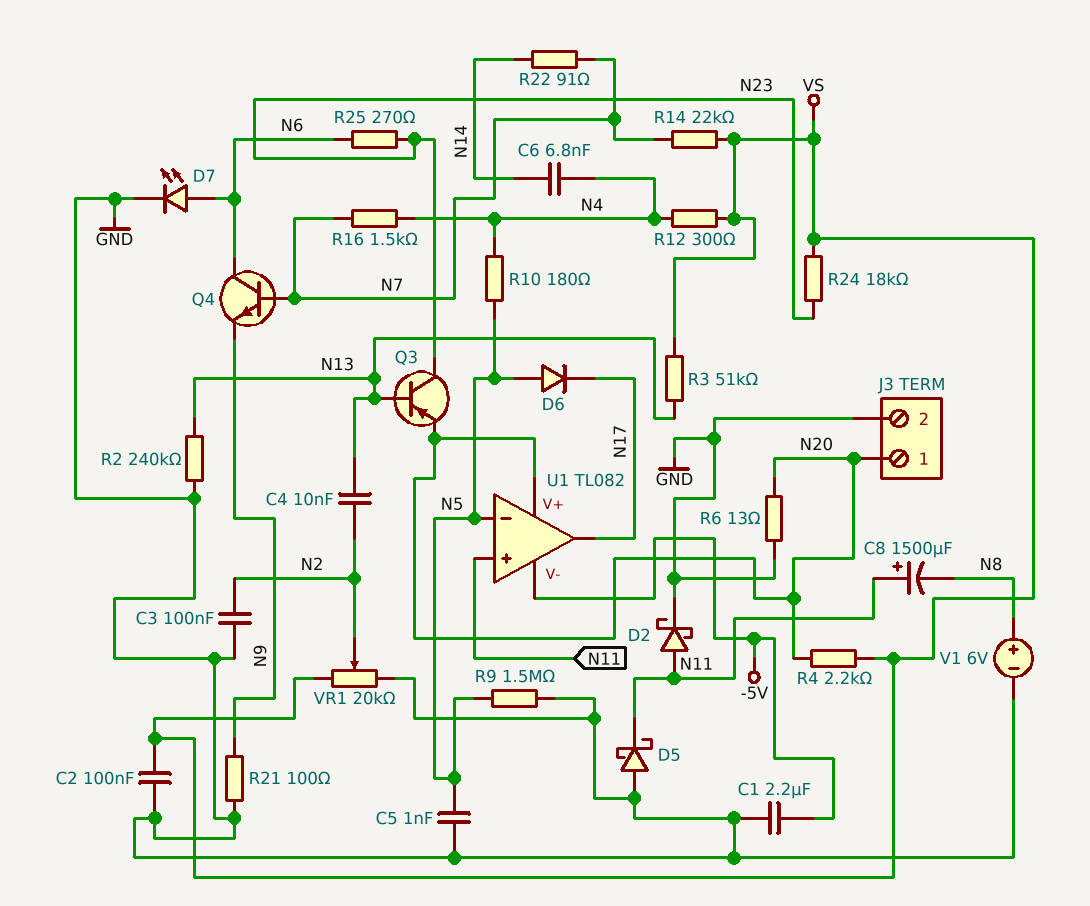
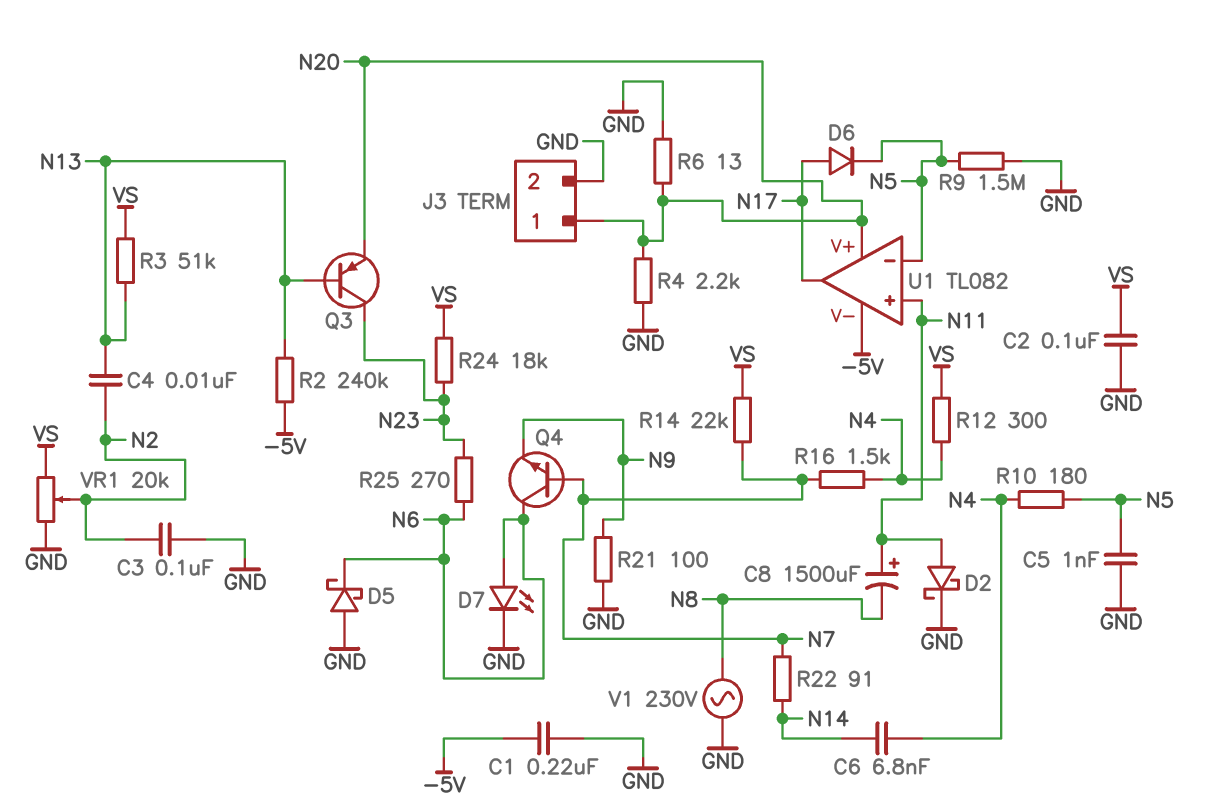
C1: 2.2uF (-5V, GND) -> 220nF (-5V, GND)
D5: schottky (A GND, K N11) -> schottky (A GND, K N6)
D6: diode (A N5, K N17) -> diode (A N17, K N5)
R2: 240k (GND, N13) -> 240k (-5V, N13)
R4: 2.2k (N20, VS) -> 2.2k (GND, N20)
V1: 6V (plus N8, minus GND) -> AC 230V (GND, N8)

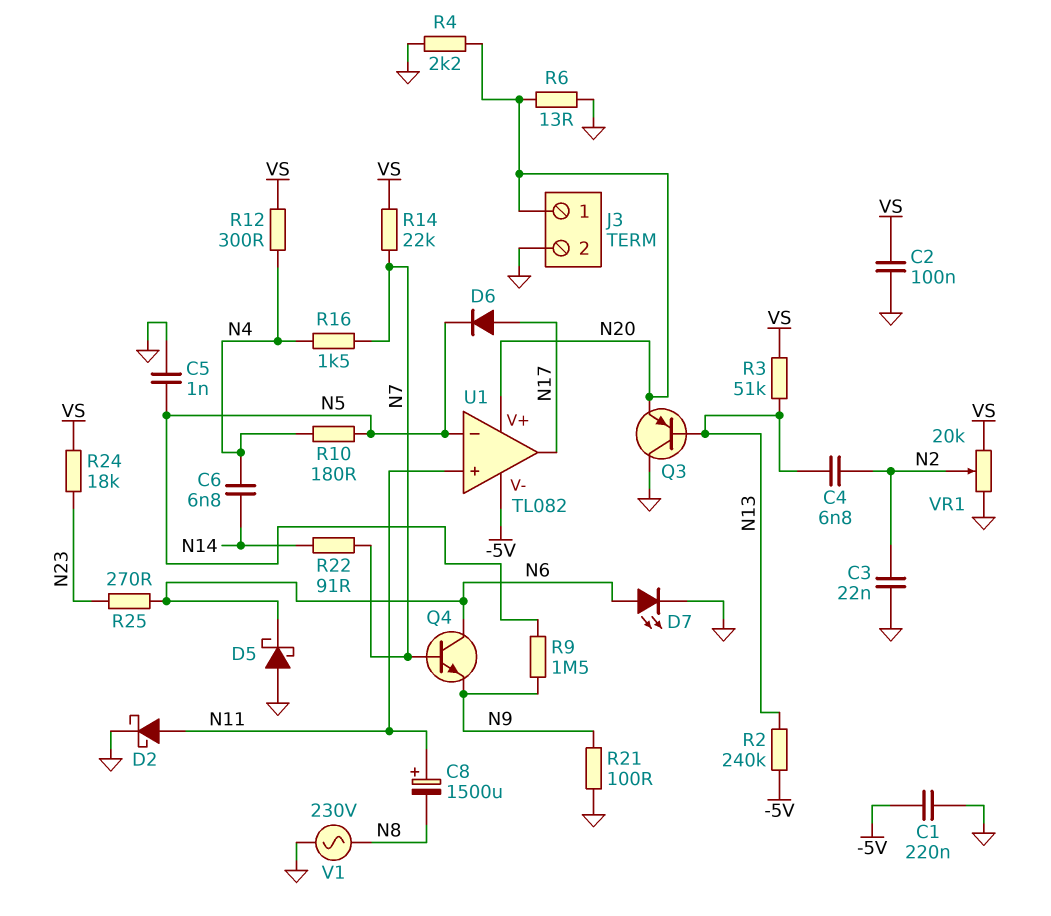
C3: 100nF (GND, N2) -> 22nF (GND, N2)
C4: 10nF (N2, N13) -> 6.8nF (N2, N13)
Q3: PNP (B N13, C N23, E N20) -> PNP (B N13, C GND, E N20)
R9: 1.5M (GND, N5) -> 1.5M (N5, N9)

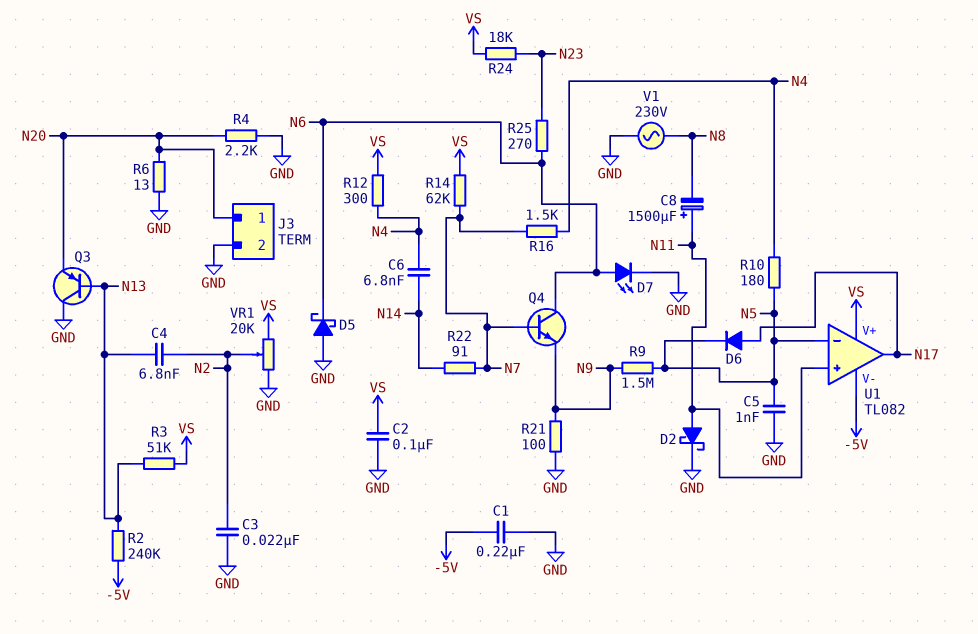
R14: 22k (N7, VS) -> 62k (N7, VS)
U1 pin V+: N20 -> VS

